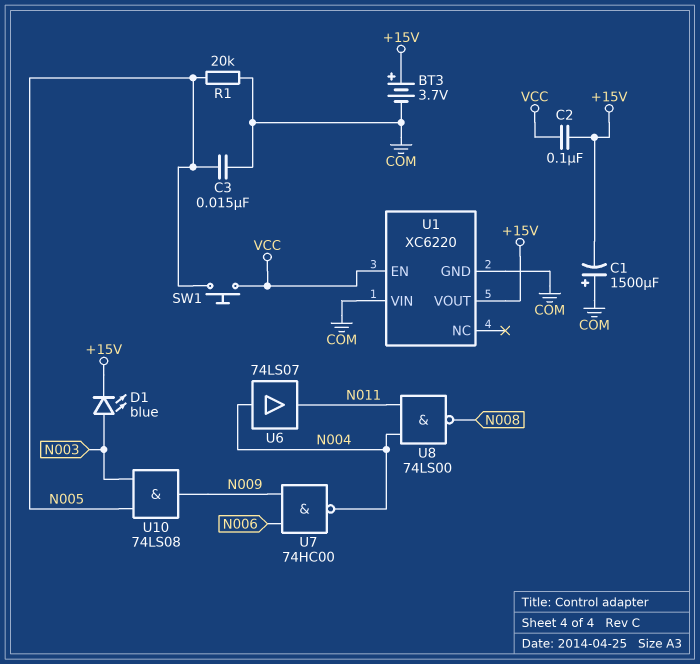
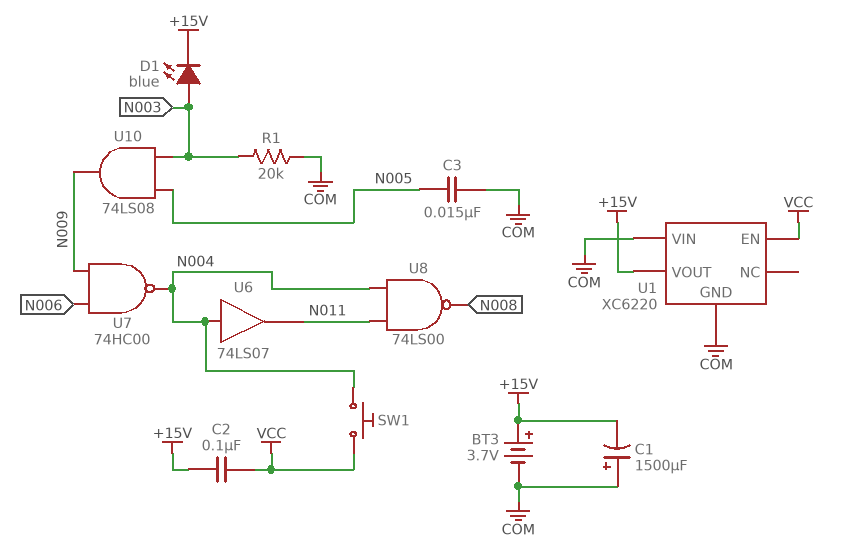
R1: 20k (COM, N005) -> 20k (COM, N003)
SW1: button (N005, VCC) -> button (N004, VCC)

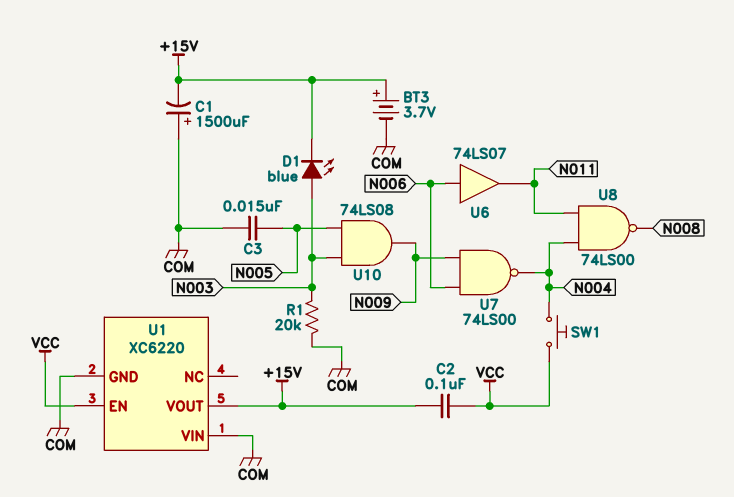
U6: buffer 74LS07 (in N004, out N011) -> buffer 74LS07 (in N006, out N011)
U7: NAND 74HC00 (in N006, in N009, out N004) -> NAND 74LS00 (in N006, in N009, out N004)

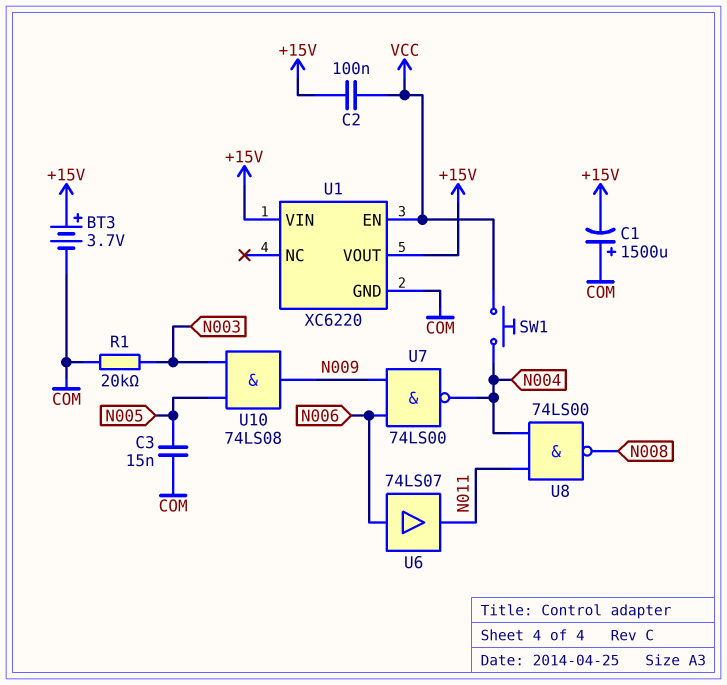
D1: LED blue (A N003, K +15V) -> none
U1 pin VIN: COM -> +15V

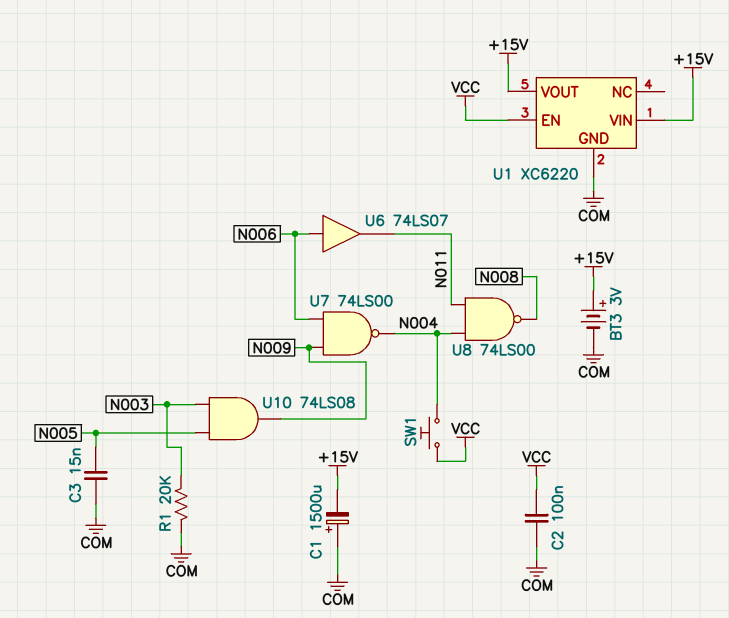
BT3: 3.7V (plus +15V, minus COM) -> 3V (plus +15V, minus COM)
C2: 100nF (+15V, VCC) -> 100nF (COM, VCC)

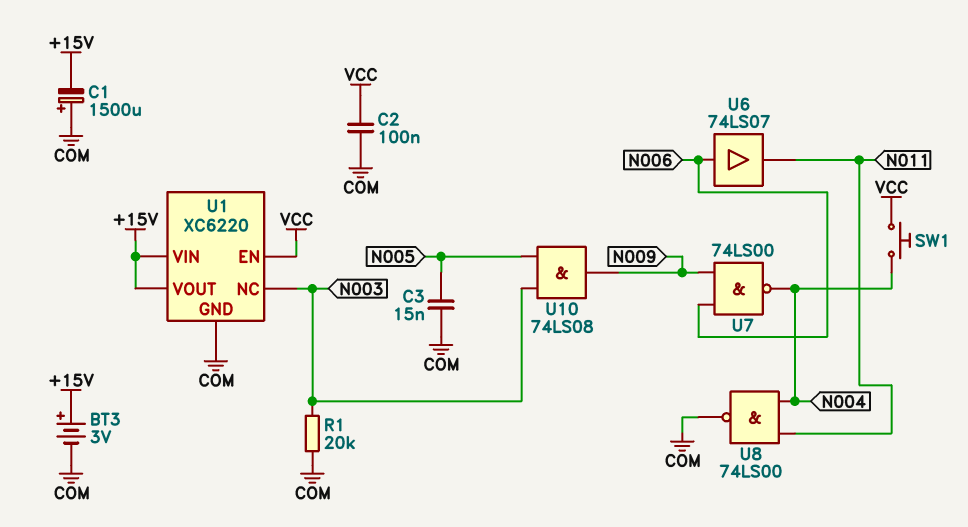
U1 pin NC: none -> N003
U8: NAND 74LS00 (in N004, in N011, out N008) -> NAND 74LS00 (in N004, in N011, out COM)

